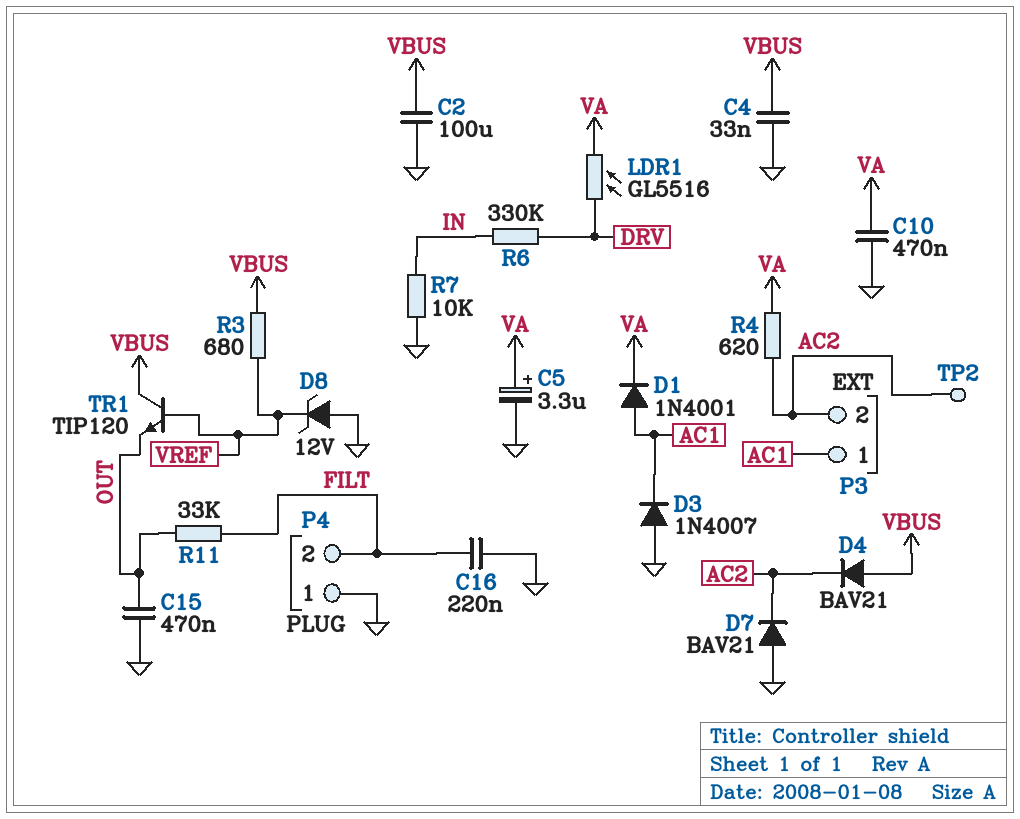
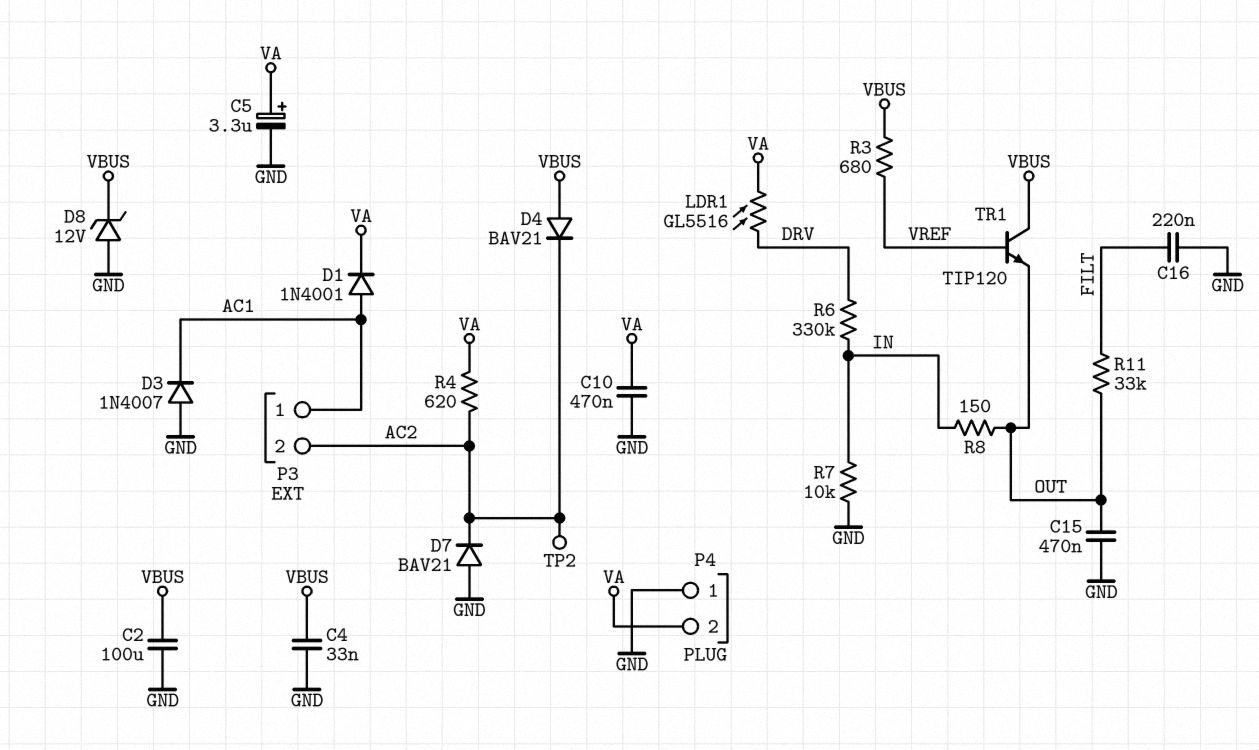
D8: zener 12V (A GND, K VREF) -> zener 12V (A GND, K VBUS)
P4 pin 2: FILT -> VA
R8: none -> 150 (IN, OUT)

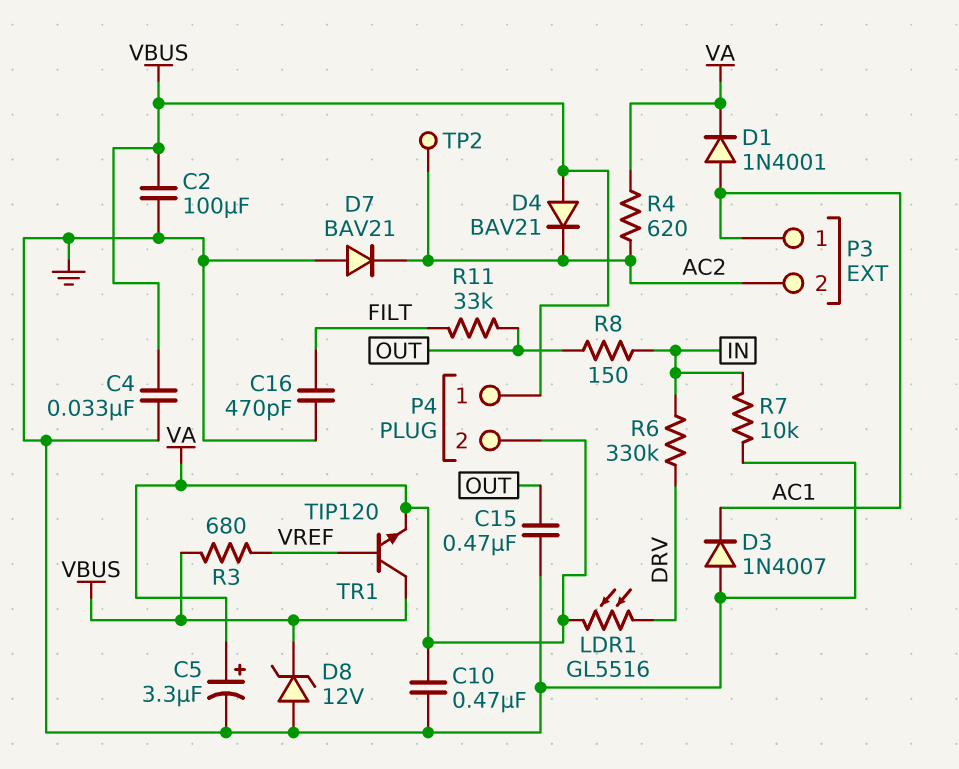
C16: 220nF (FILT, GND) -> 470pF (FILT, GND)
P4 pin 1: GND -> VBUS
TR1: NPN TIP120 (B VREF, C VBUS, E OUT) -> NPN TIP120 (B VREF, C VBUS, E VA)

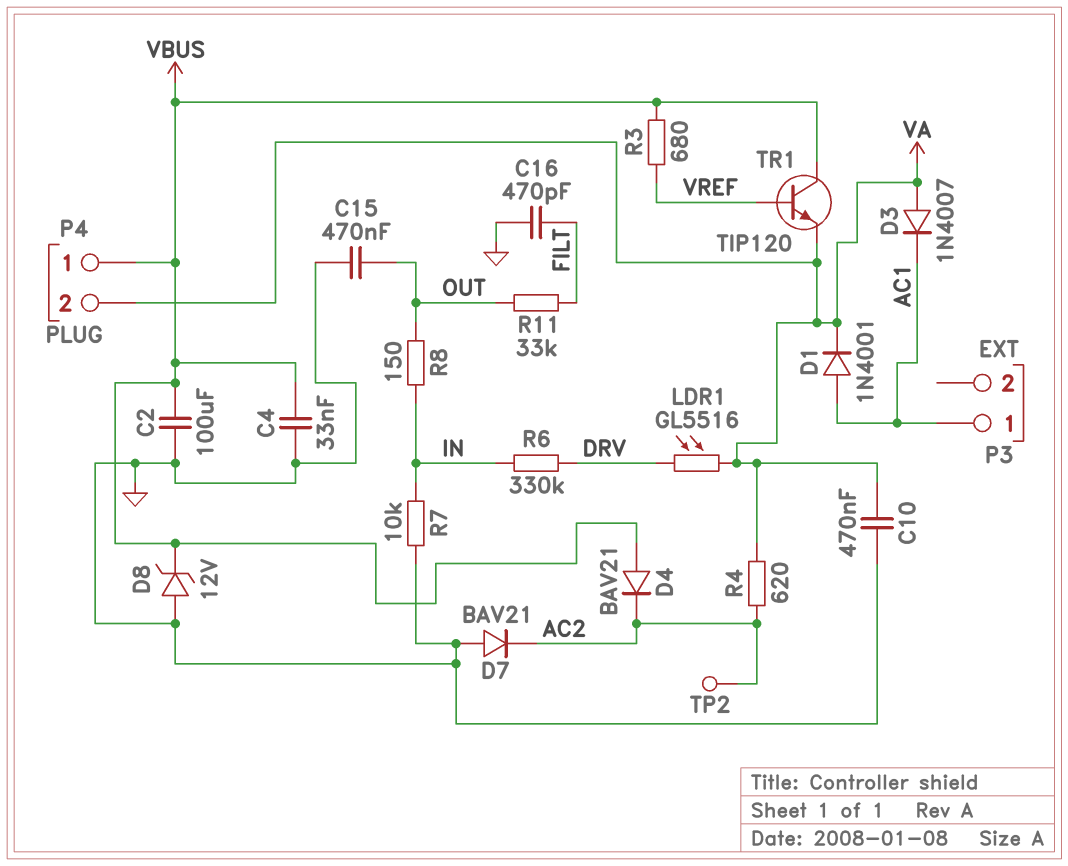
C5: 3.3uF (plus VA, minus GND) -> none
D3: diode 1N4007 (A GND, K AC1) -> diode 1N4007 (A VA, K AC1)
P3 pin 2: AC2 -> none

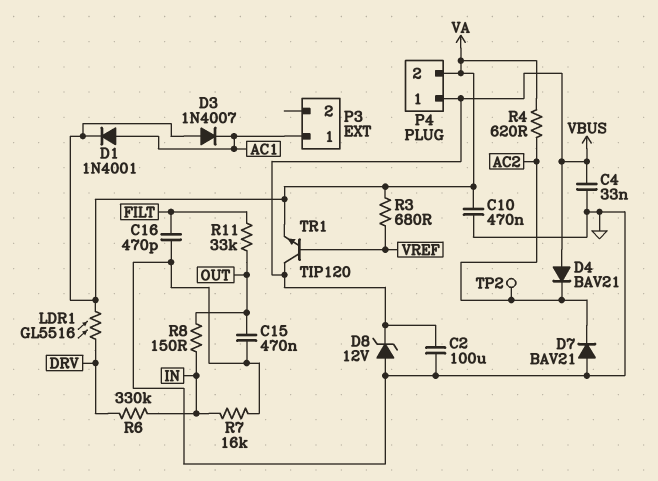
R3: 680 (VBUS, VREF) -> 680 (VA, VREF)
R7: 10k (GND, IN) -> 16k (GND, IN)

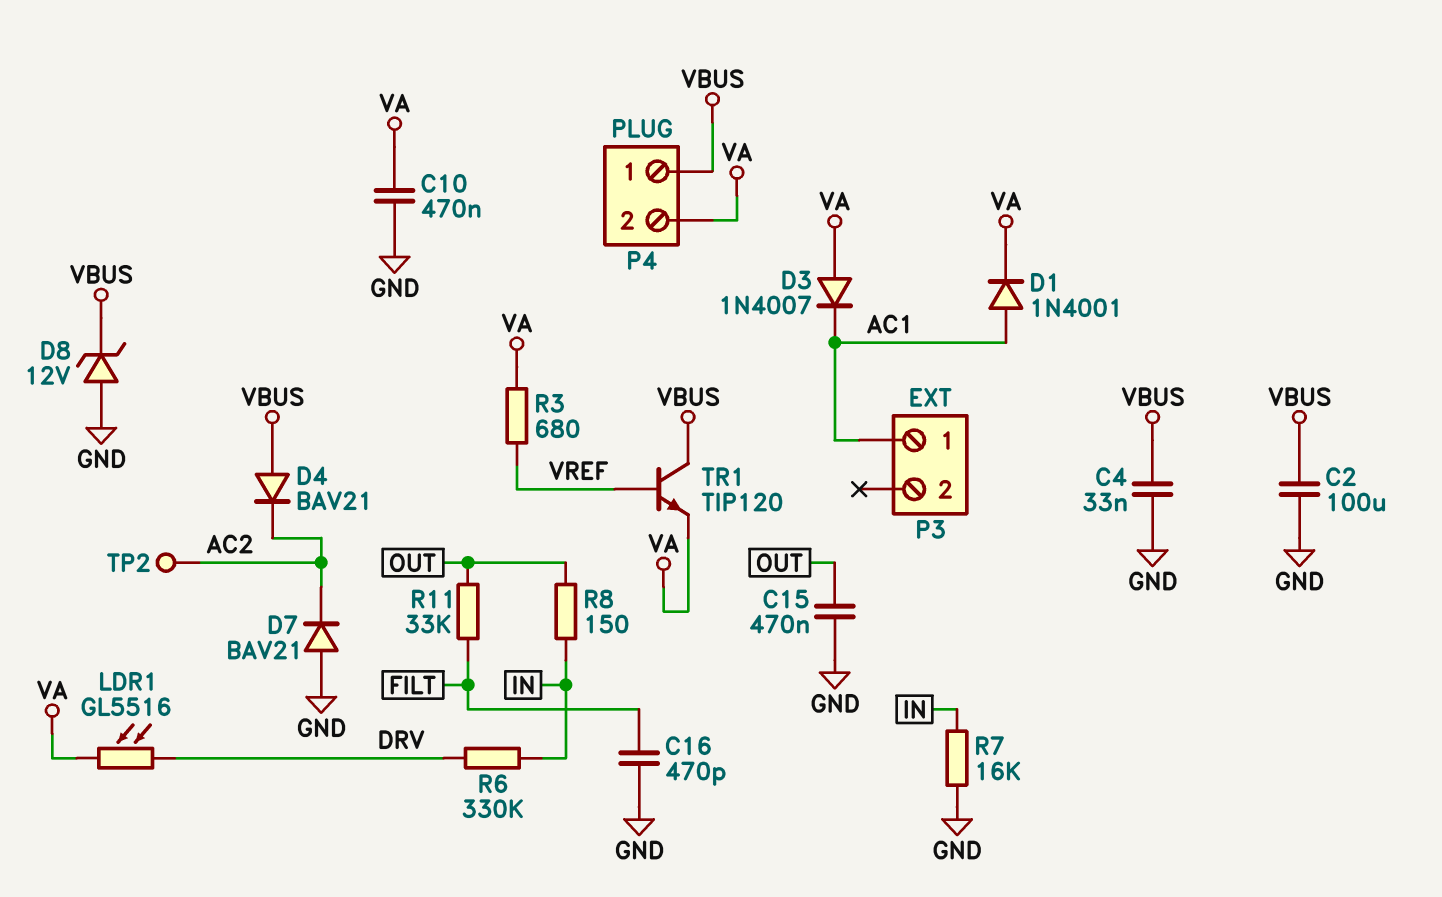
R4: 620 (AC2, VA) -> none

